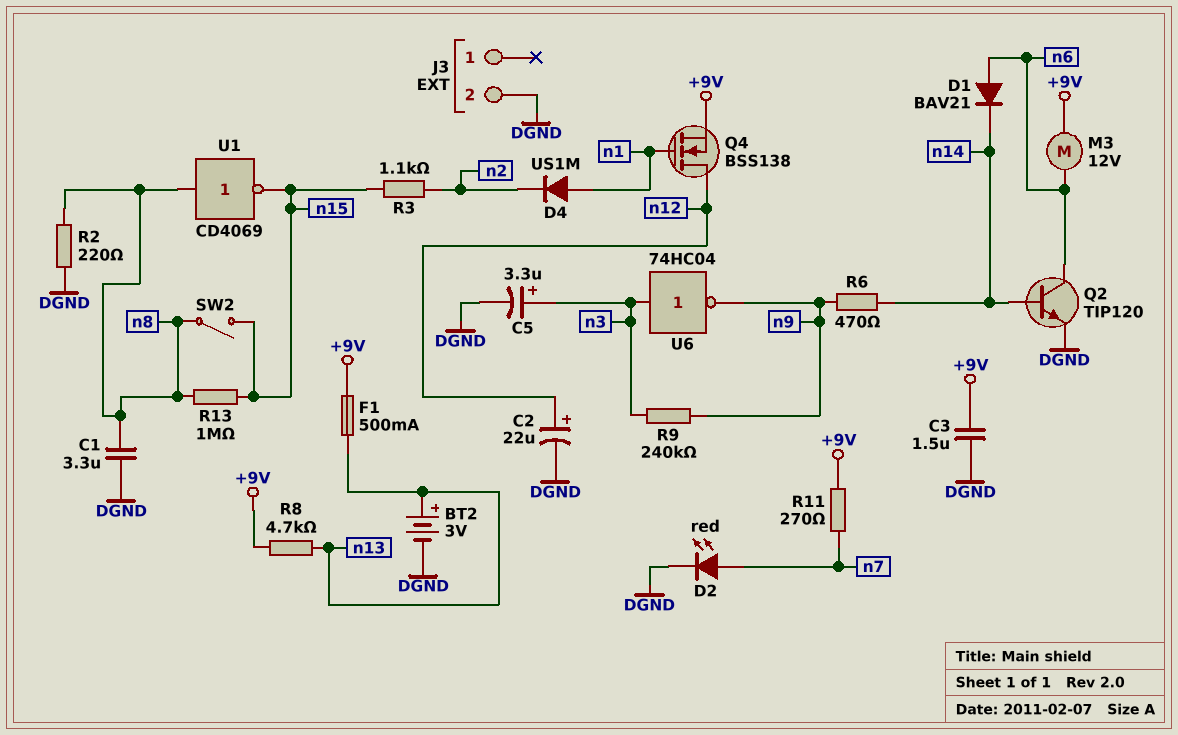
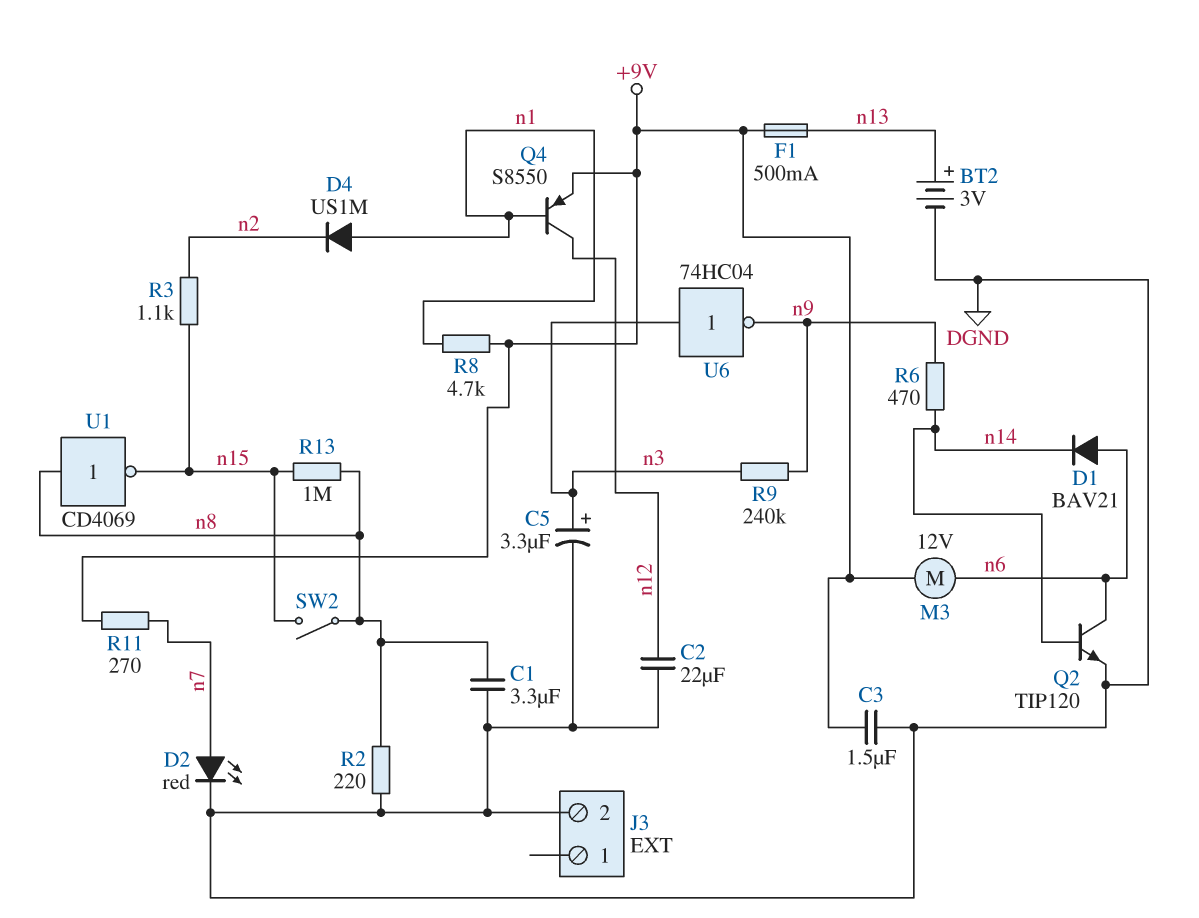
C2: 22uF (plus n12, minus DGND) -> 22uF (DGND, n12)
Q4: NMOS BSS138 (G n1, D n12, S +9V) -> PNP S8550 (B n1, C n12, E +9V)
R8: 4.7k (+9V, n13) -> 4.7k (+9V, n1)

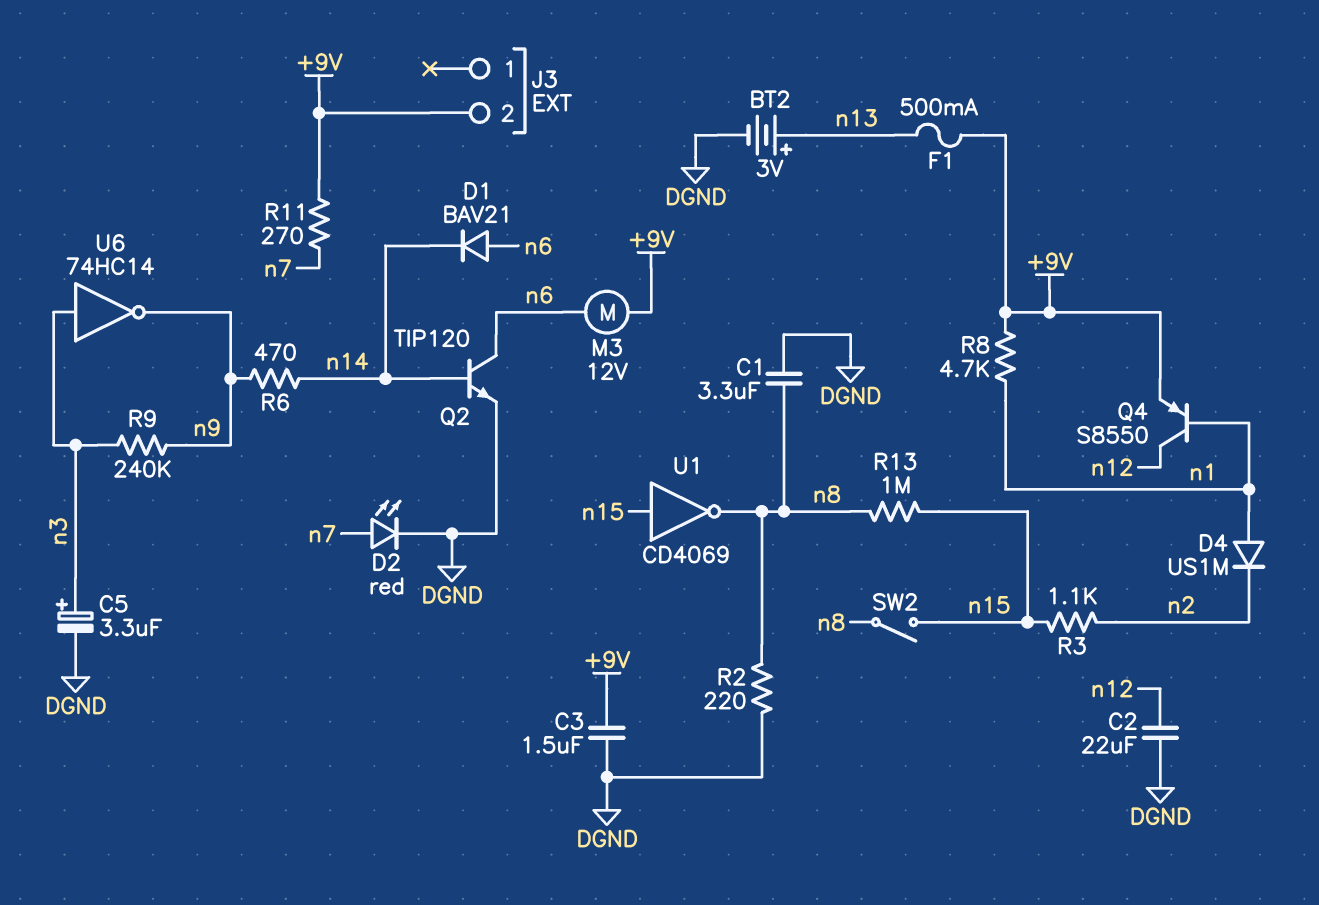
J3 pin 2: DGND -> +9V
U1: NOT CD4069 (in n8, out n15) -> NOT CD4069 (in n15, out n8)
U6: NOT 74HC04 (in n3, out n9) -> NOT 74HC14 (in n3, out n9)

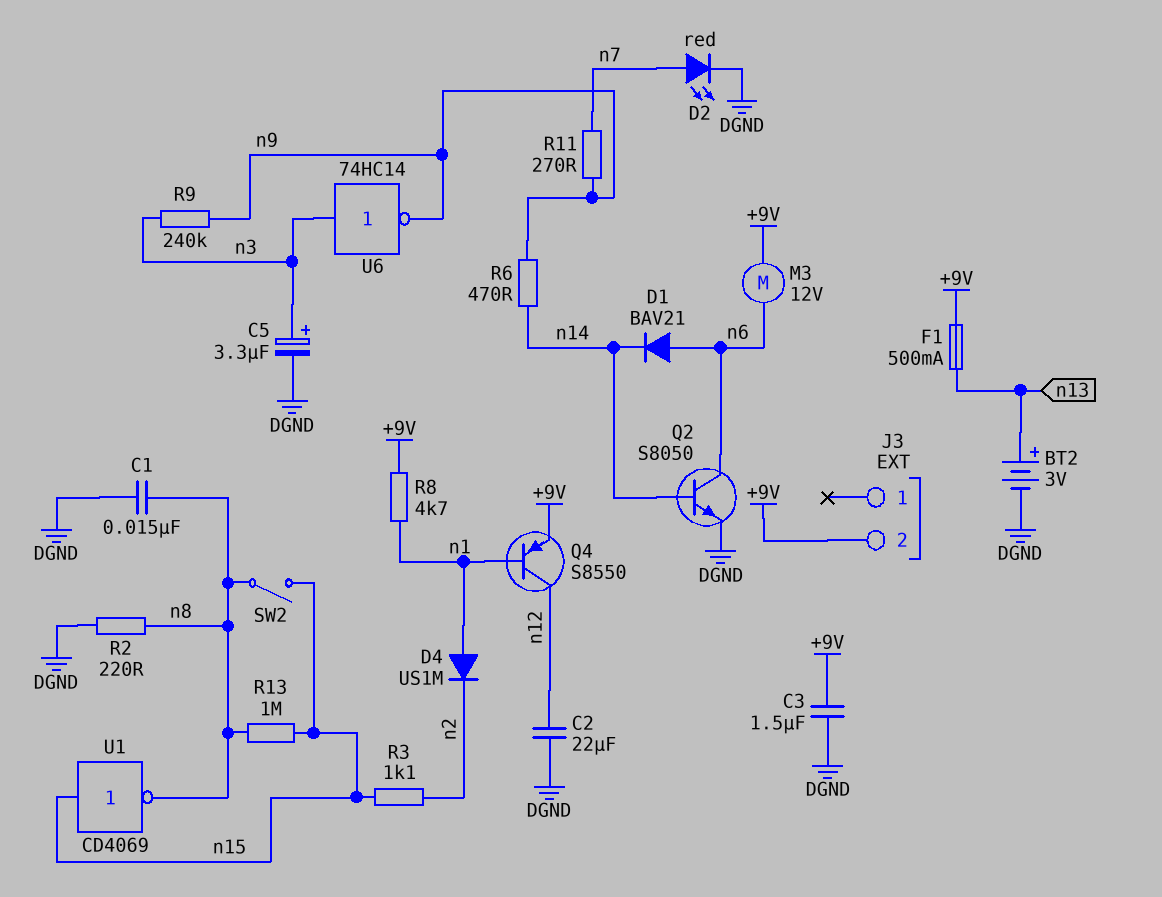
C1: 3.3uF (DGND, n8) -> 15nF (DGND, n8)
Q2: NPN TIP120 (B n14, C n6, E DGND) -> NPN S8050 (B n14, C n6, E DGND)
R11: 270 (+9V, n7) -> 270 (n7, n9)

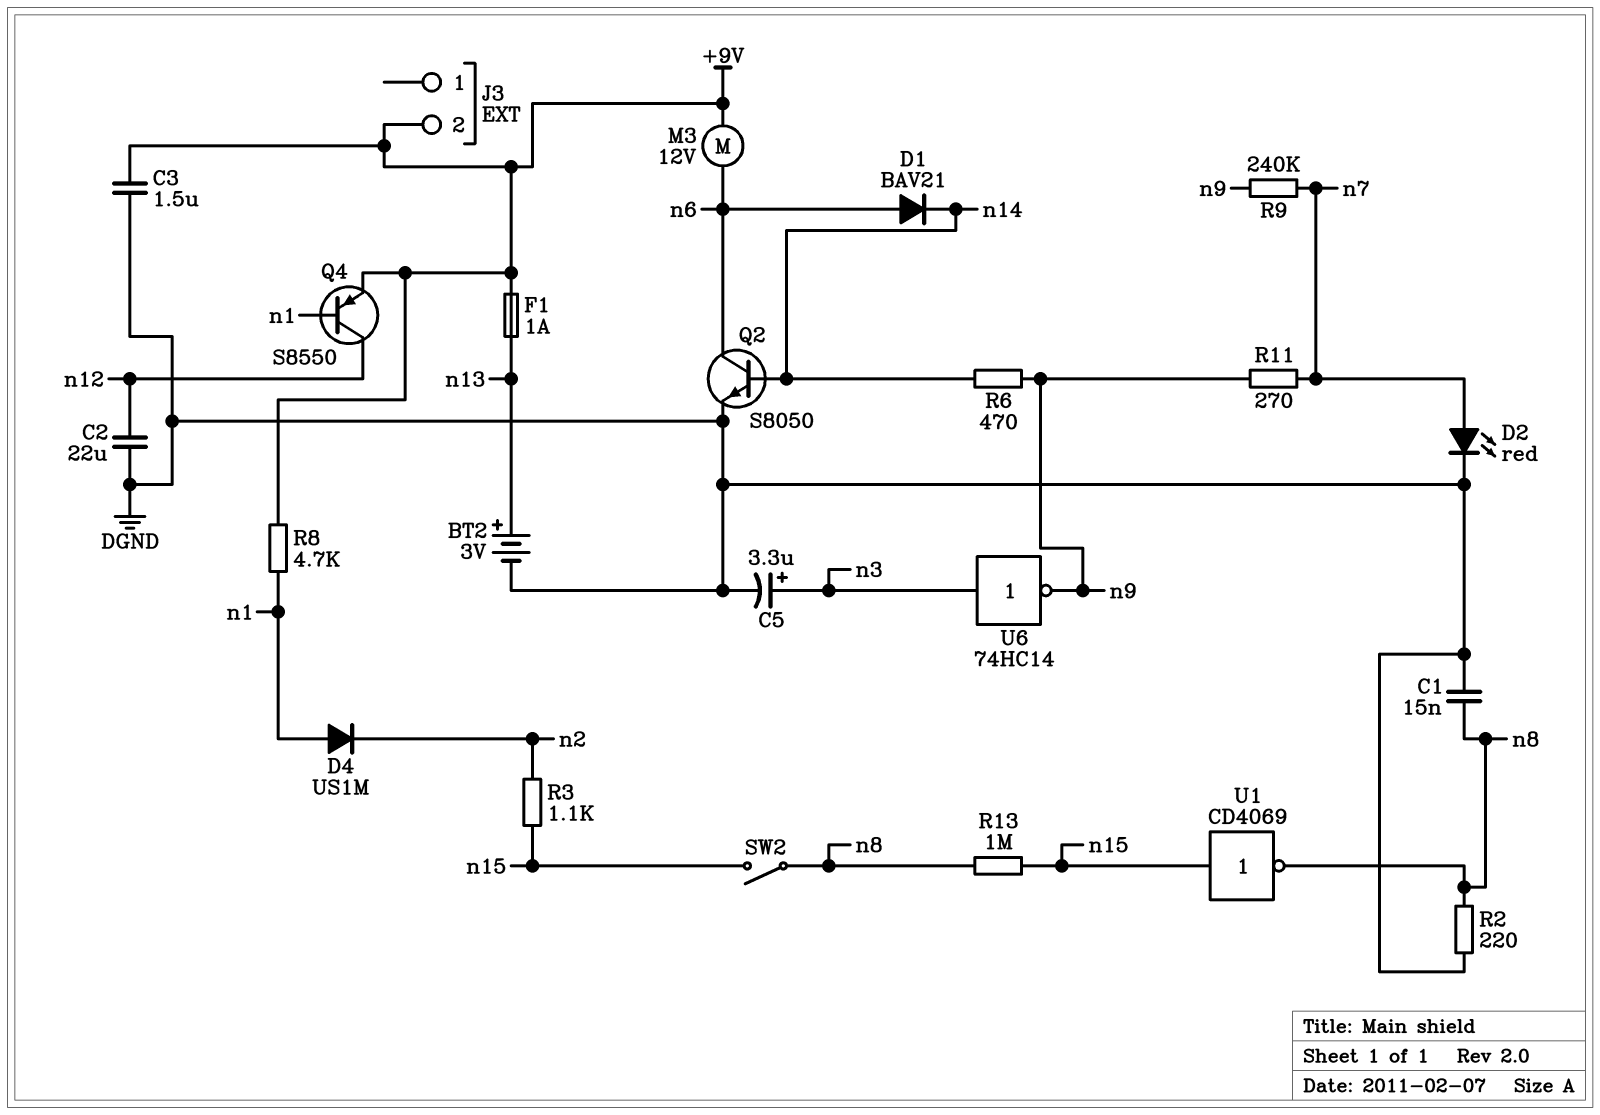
F1: 500mA (+9V, n13) -> 1A (+9V, n13)
R9: 240k (n3, n9) -> 240k (n7, n9)

